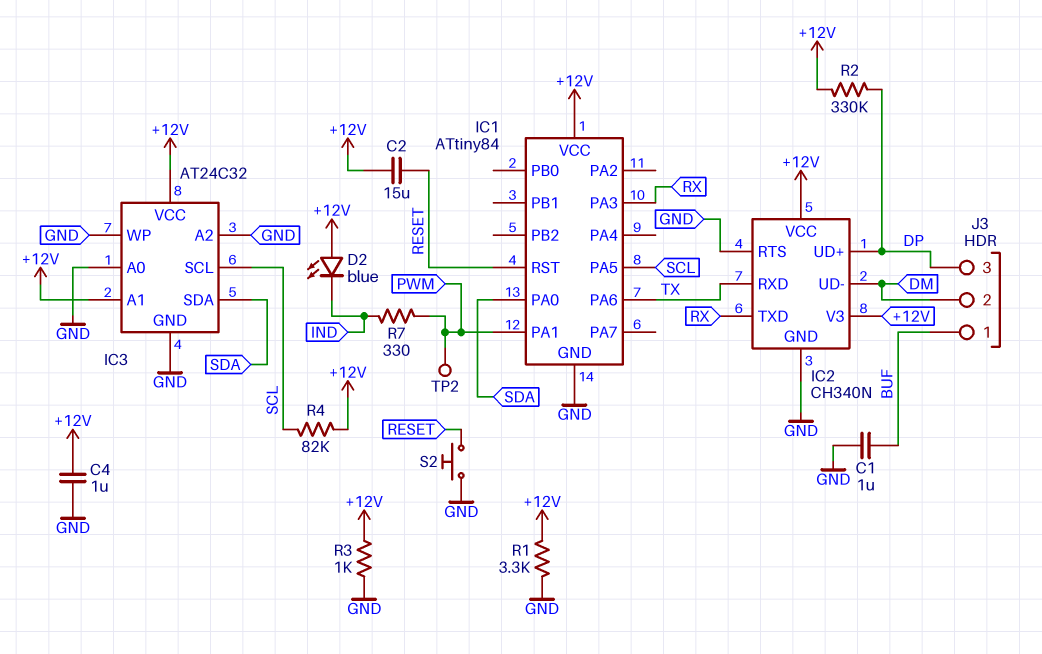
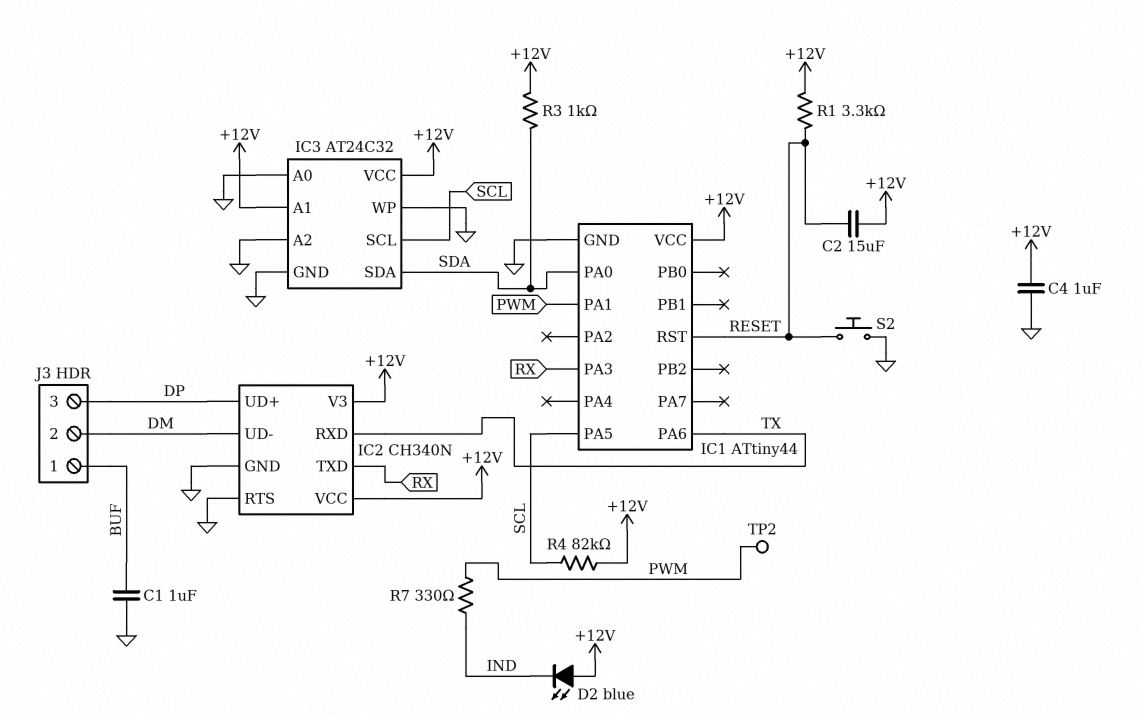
IC1: ATtiny84 -> ATtiny44
R1: 3.3k (+12V, GND) -> 3.3k (+12V, RESET)
R2: 330k (+12V, DP) -> none
R3: 1k (+12V, GND) -> 1k (+12V, SDA)

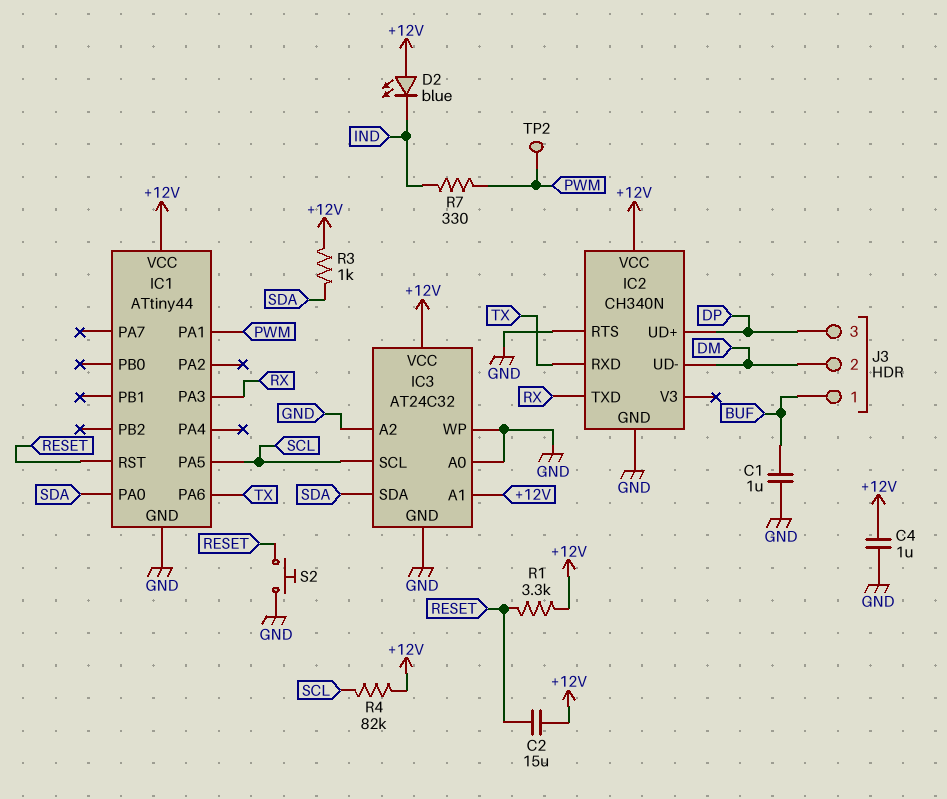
IC2 pin V3: +12V -> none

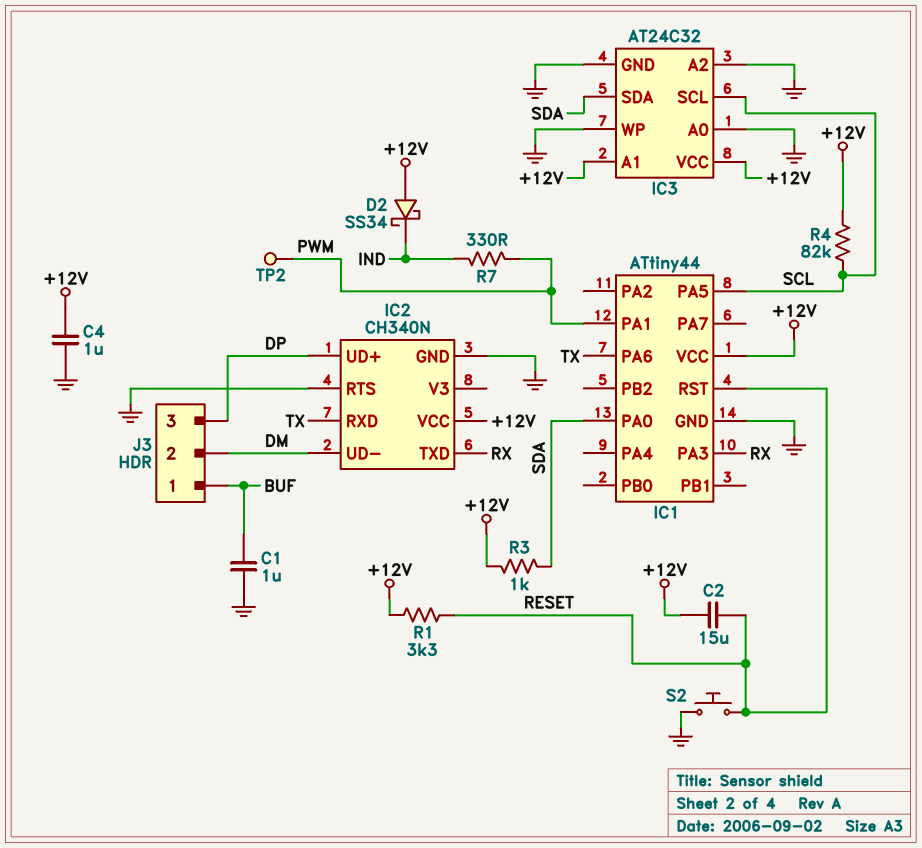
D2: LED blue (A +12V, K IND) -> schottky SS34 (A +12V, K IND)

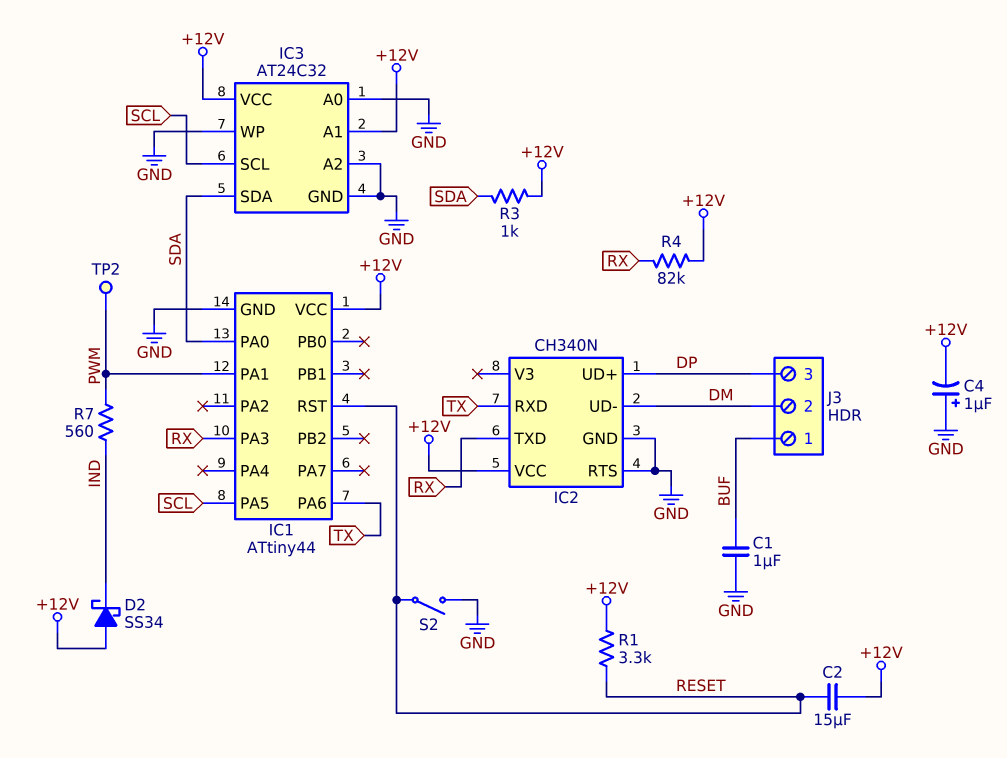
C4: 1uF (+12V, GND) -> 1uF (plus GND, minus +12V)
R4: 82k (+12V, SCL) -> 82k (+12V, RX)
R7: 330 (IND, PWM) -> 560 (IND, PWM)
S2: button (GND, RESET) -> switch (GND, RESET)

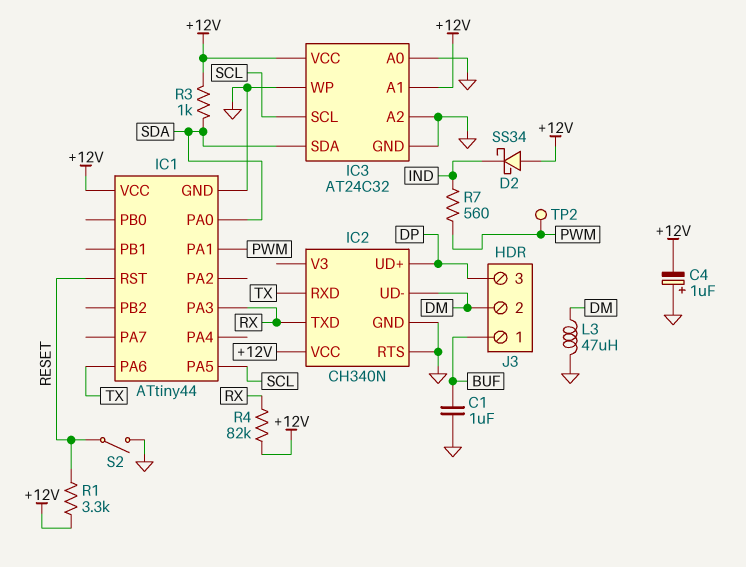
C2: 15uF (+12V, RESET) -> none
L3: none -> 47uH (DM, GND)

